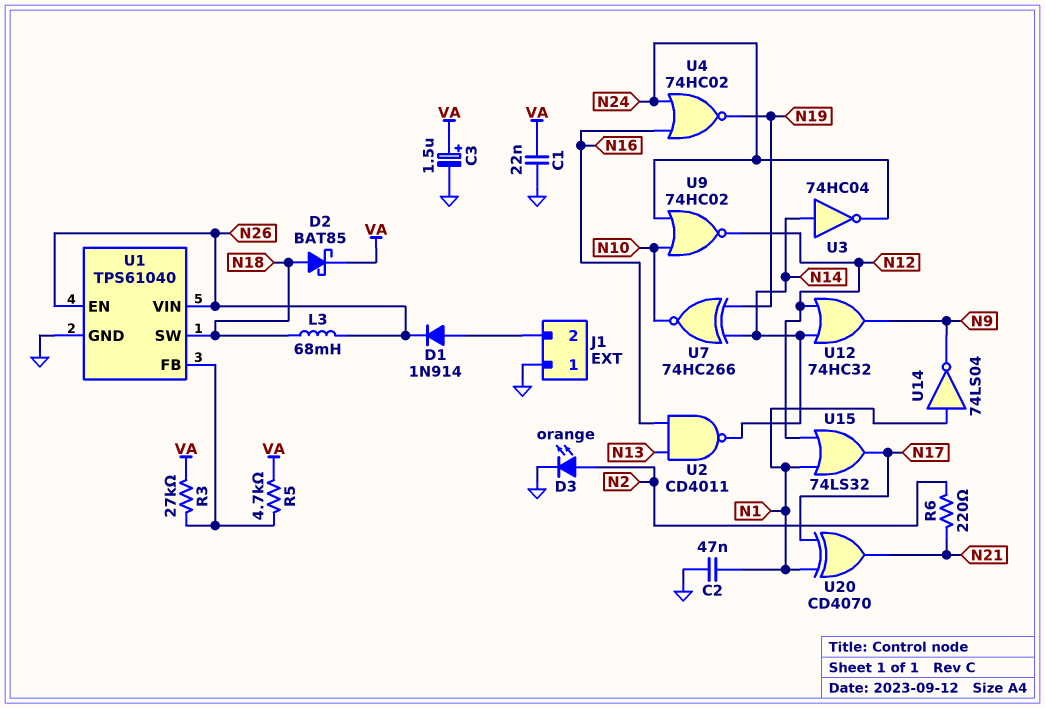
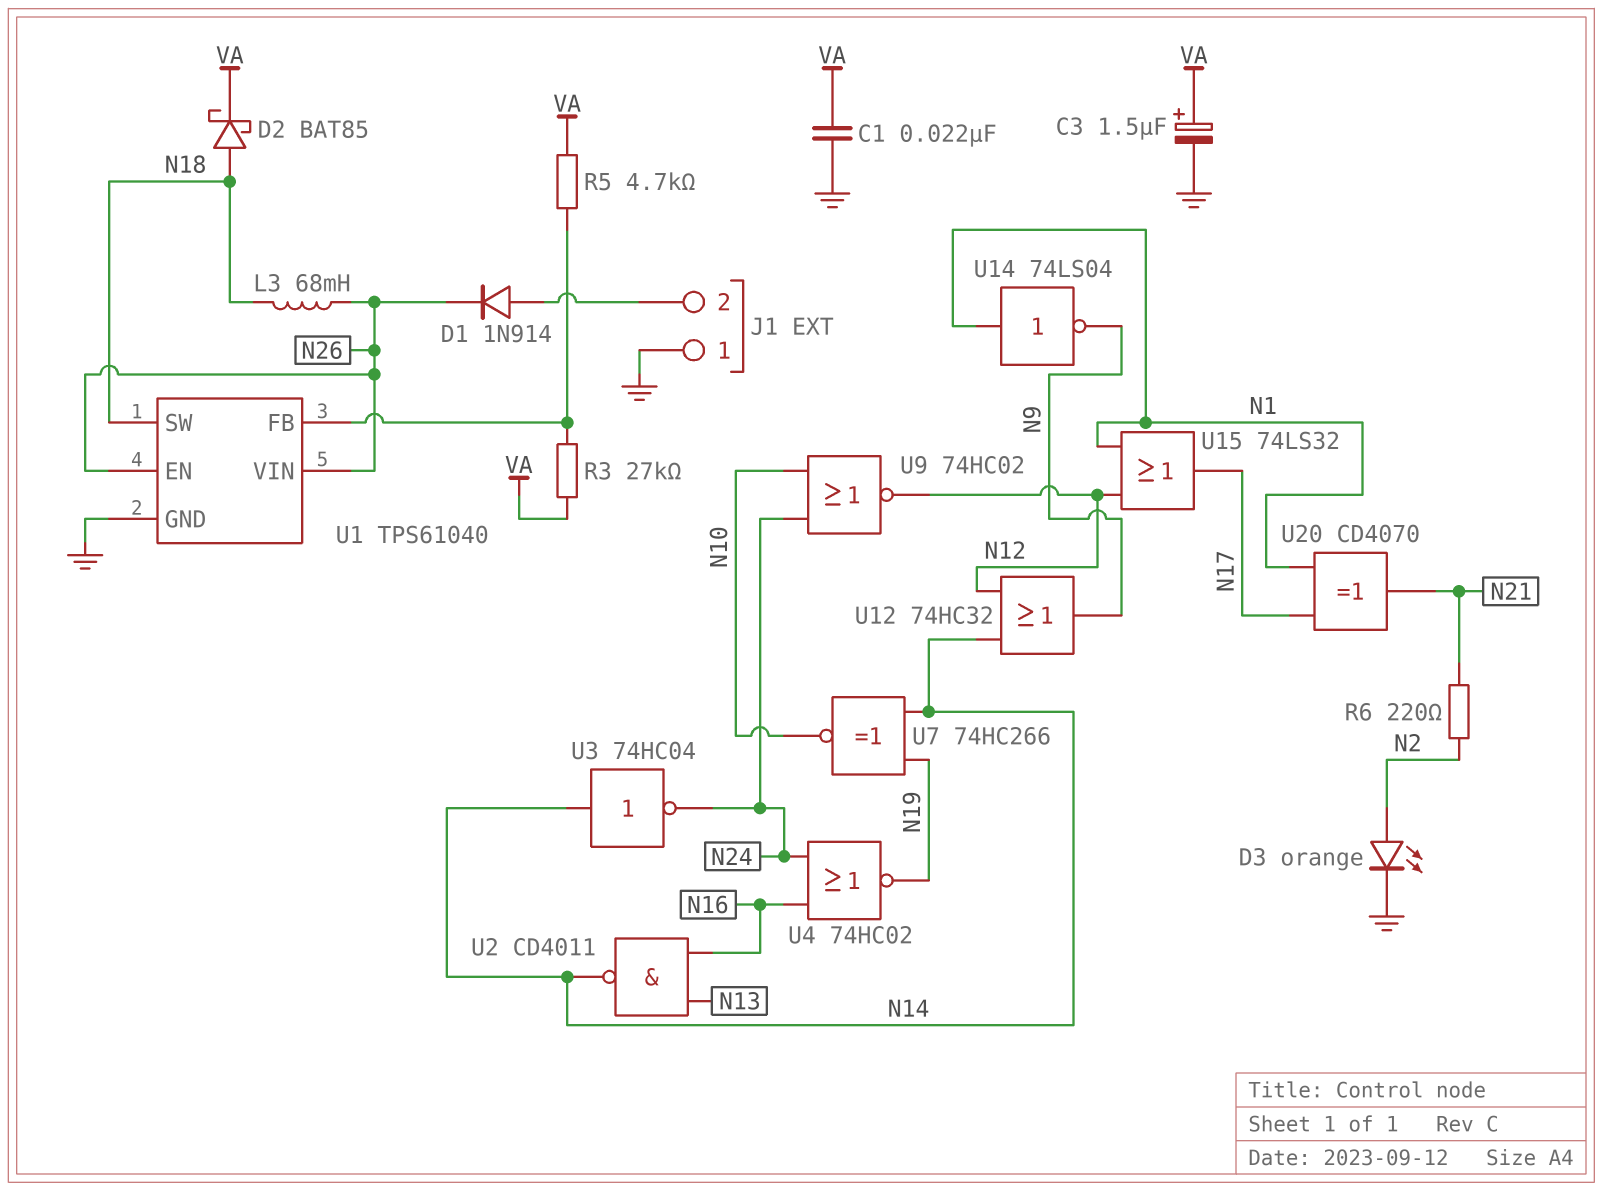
C2: 47nF (GND, N1) -> none

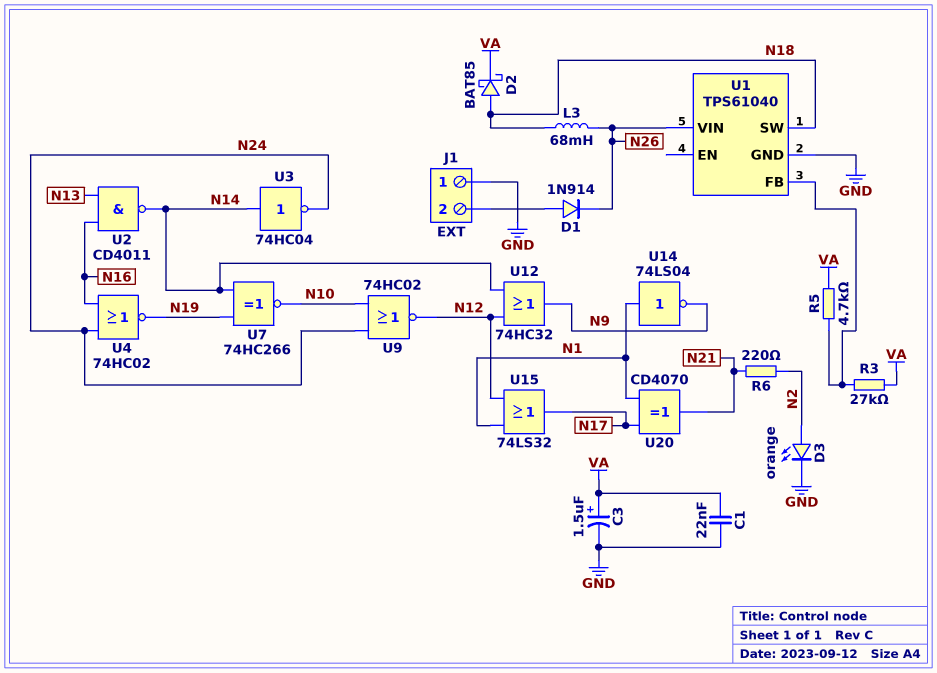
U1 pin EN: N26 -> none

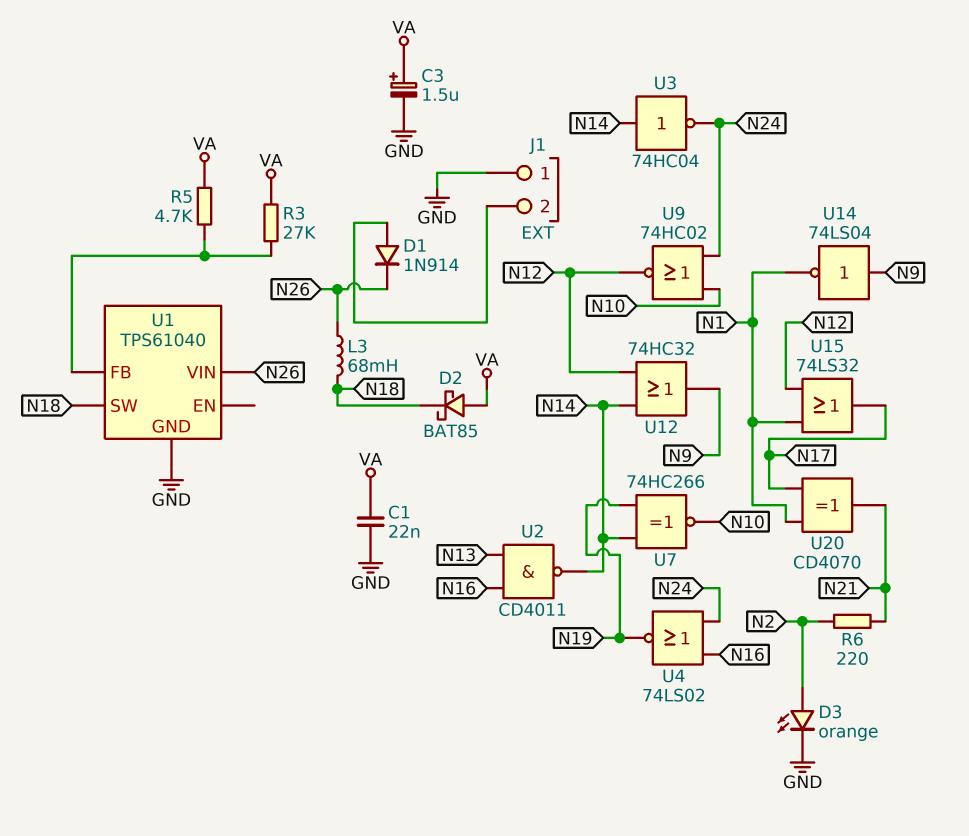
D2: schottky BAT85 (A N18, K VA) -> schottky BAT85 (A VA, K N18)
U4: NOR 74HC02 (in N16, in N24, out N19) -> NOR 74LS02 (in N16, in N24, out N19)
U14: NOT 74LS04 (in N1, out N9) -> NOT 74LS04 (in N9, out N1)

